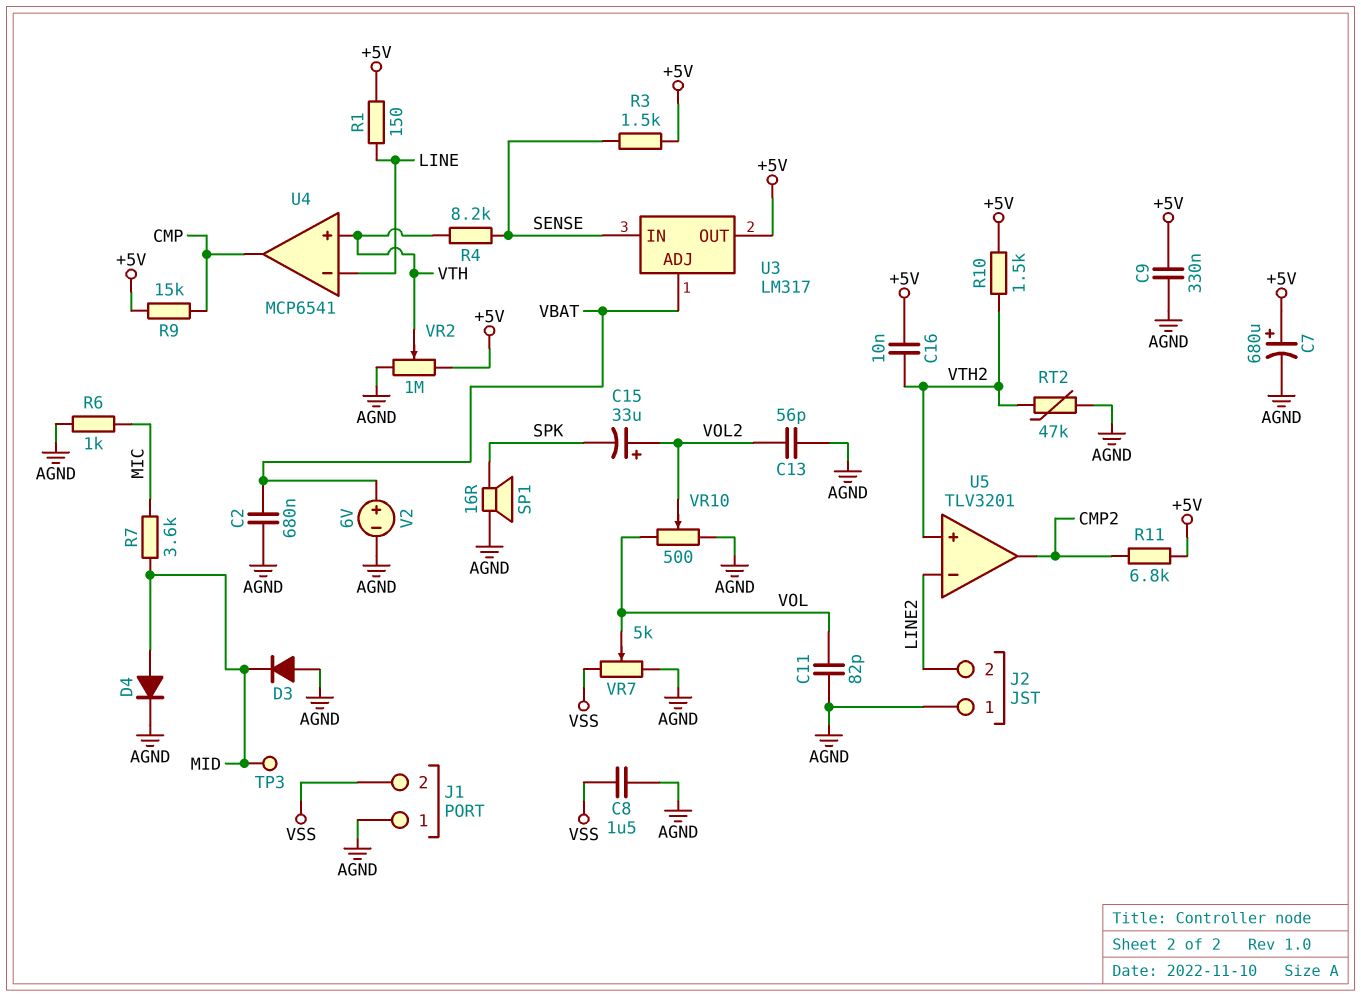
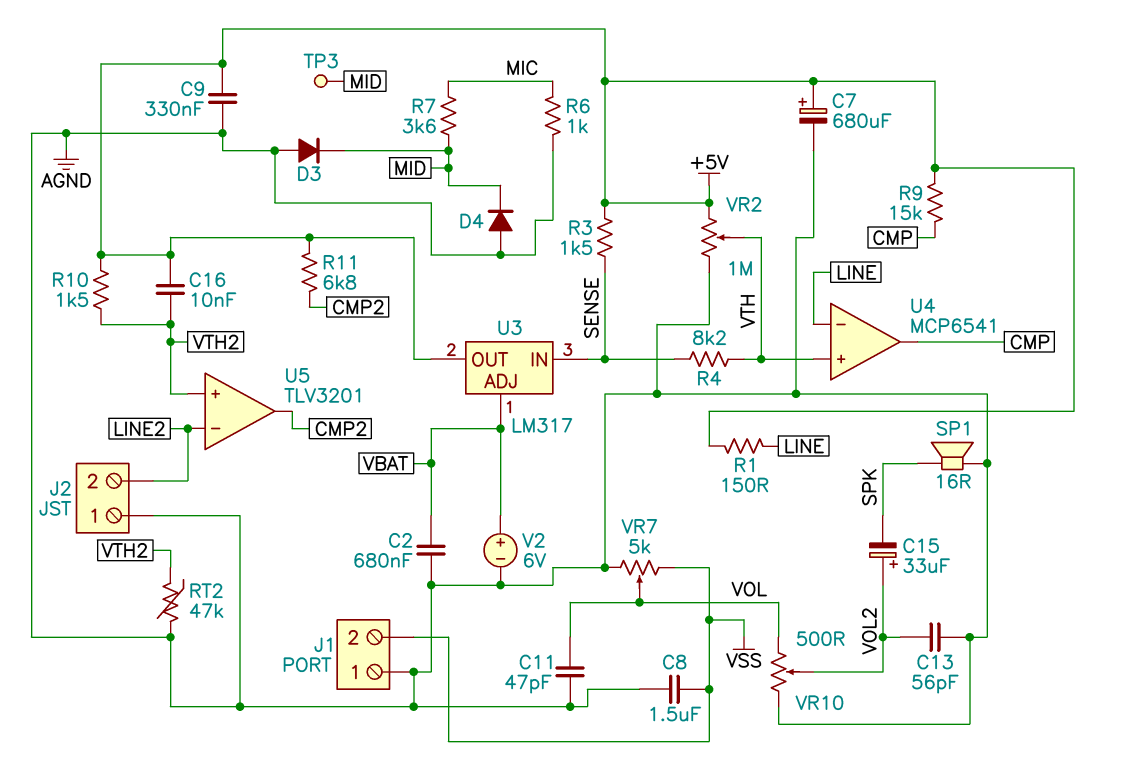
C11: 82pF (AGND, VOL) -> 47pF (AGND, VOL)
D4: diode (A MID, K AGND) -> diode (A AGND, K MID)

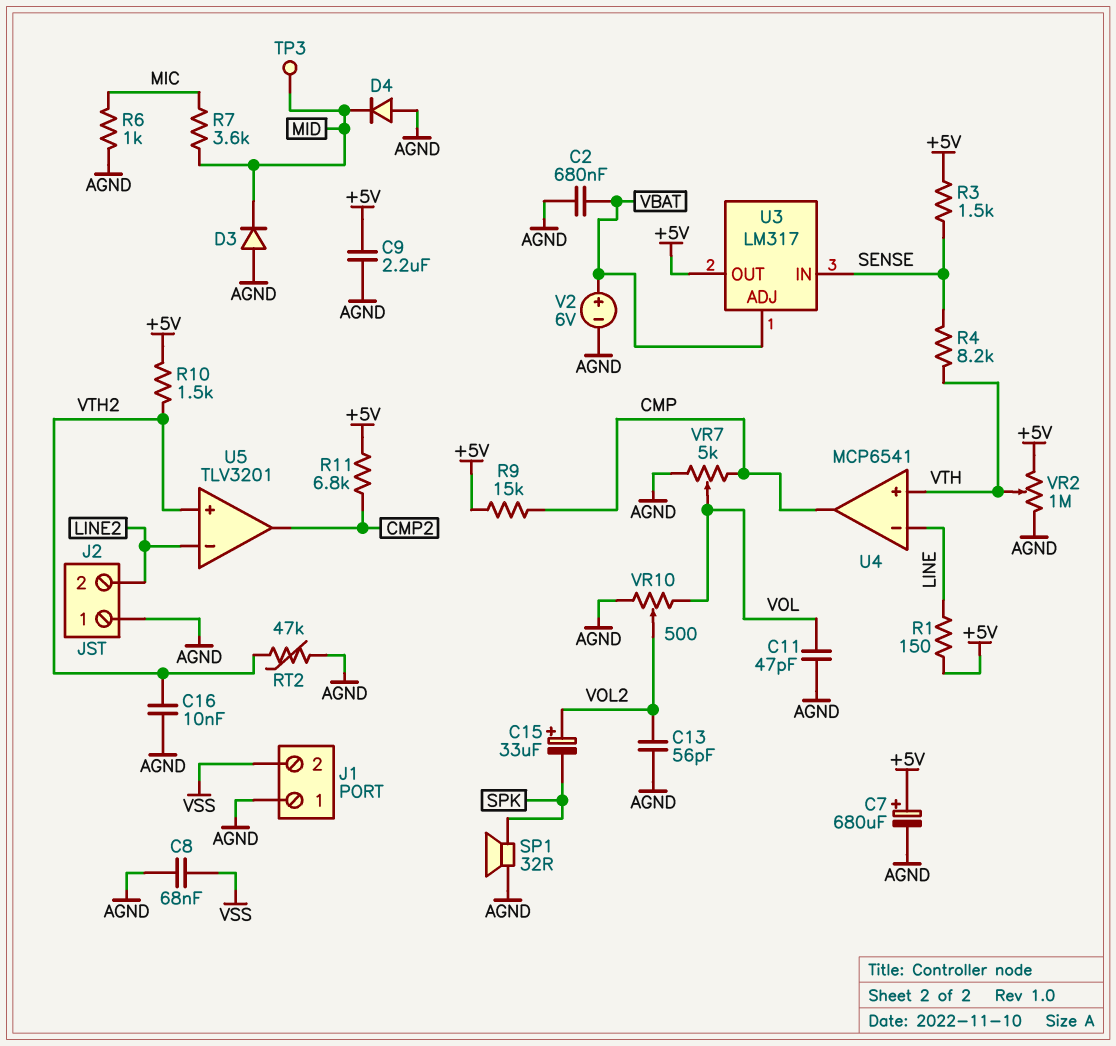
C8: 1.5uF (AGND, VSS) -> 68nF (AGND, VSS)
C9: 330nF (+5V, AGND) -> 2.2uF (+5V, AGND)
C16: 10nF (+5V, VTH2) -> 10nF (AGND, VTH2)
SP1: speaker 16R (AGND, SPK) -> speaker 32R (AGND, SPK)
VR7: 5k (AGND, VSS, wiper VOL) -> 5k (AGND, CMP, wiper VOL)

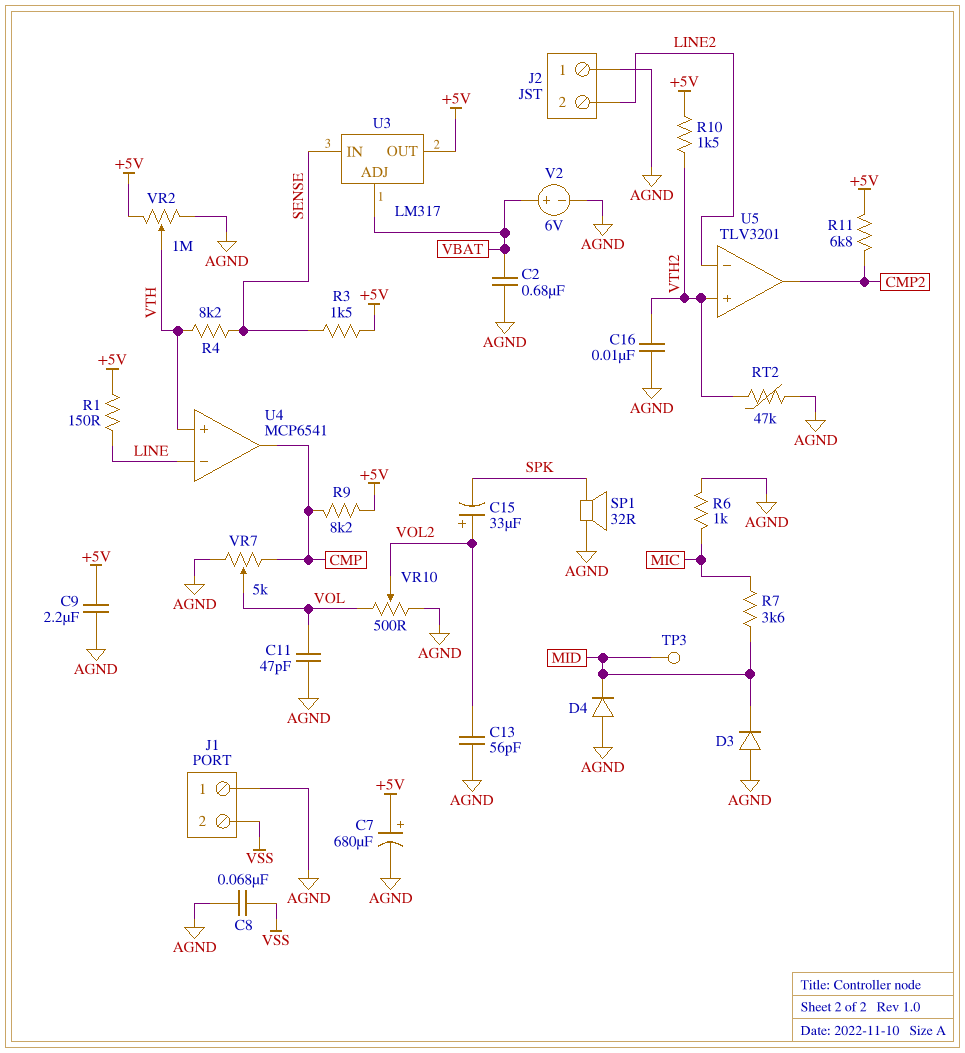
R9: 15k (+5V, CMP) -> 8.2k (+5V, CMP)

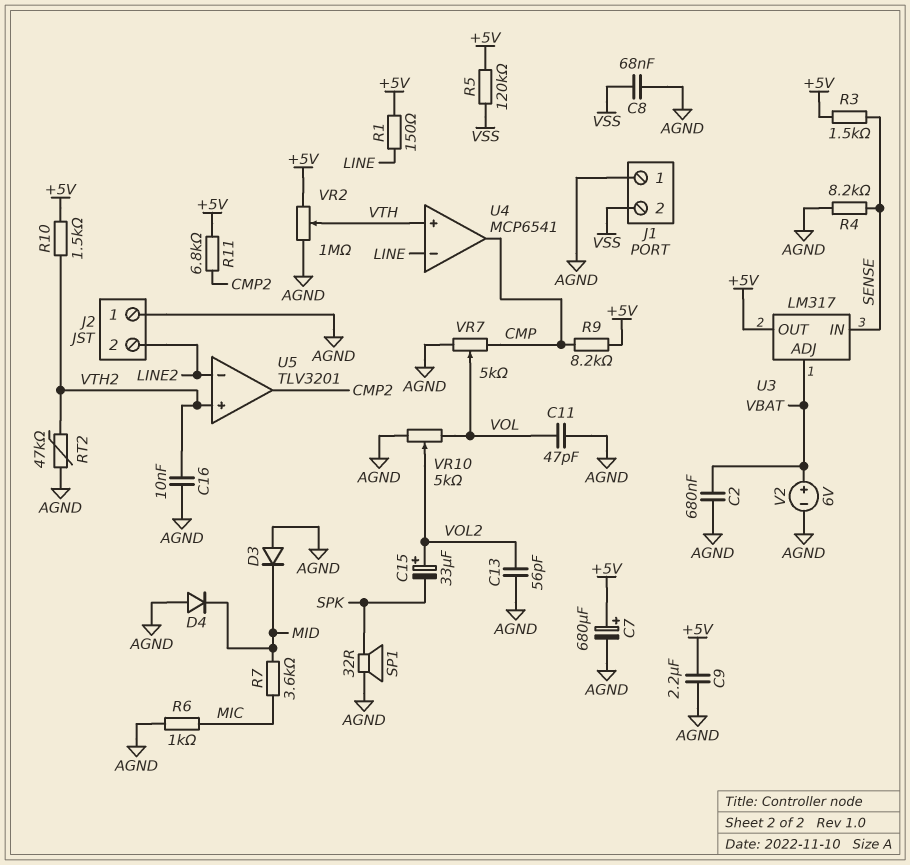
R4: 8.2k (SENSE, VTH) -> 8.2k (AGND, SENSE)
R5: none -> 120k (+5V, VSS)
TP3: test point (MID) -> none
VR10: 500 (AGND, VOL, wiper VOL2) -> 5k (AGND, VOL, wiper VOL2)

